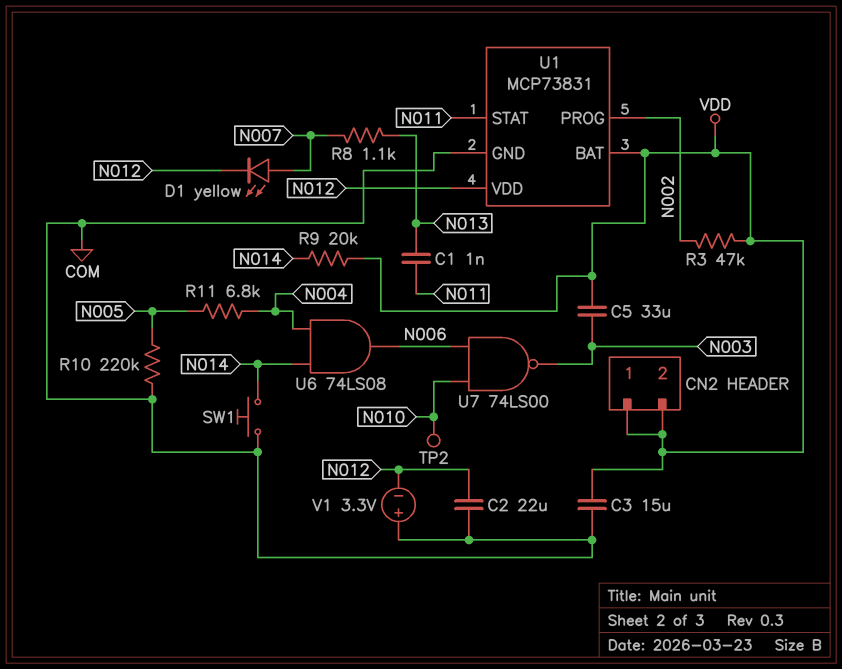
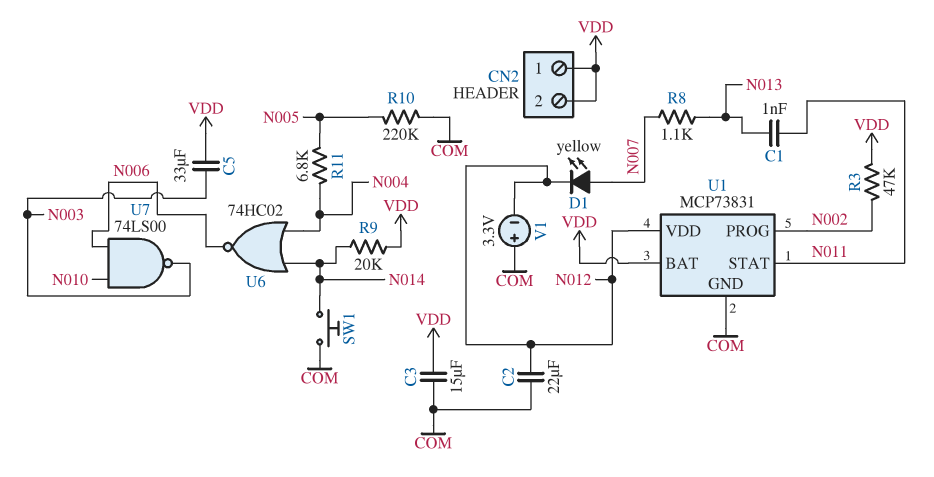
TP2: test point (N010) -> none
U6: AND 74LS08 (in N004, in N014, out N006) -> NOR 74HC02 (in N004, in N014, out N006)

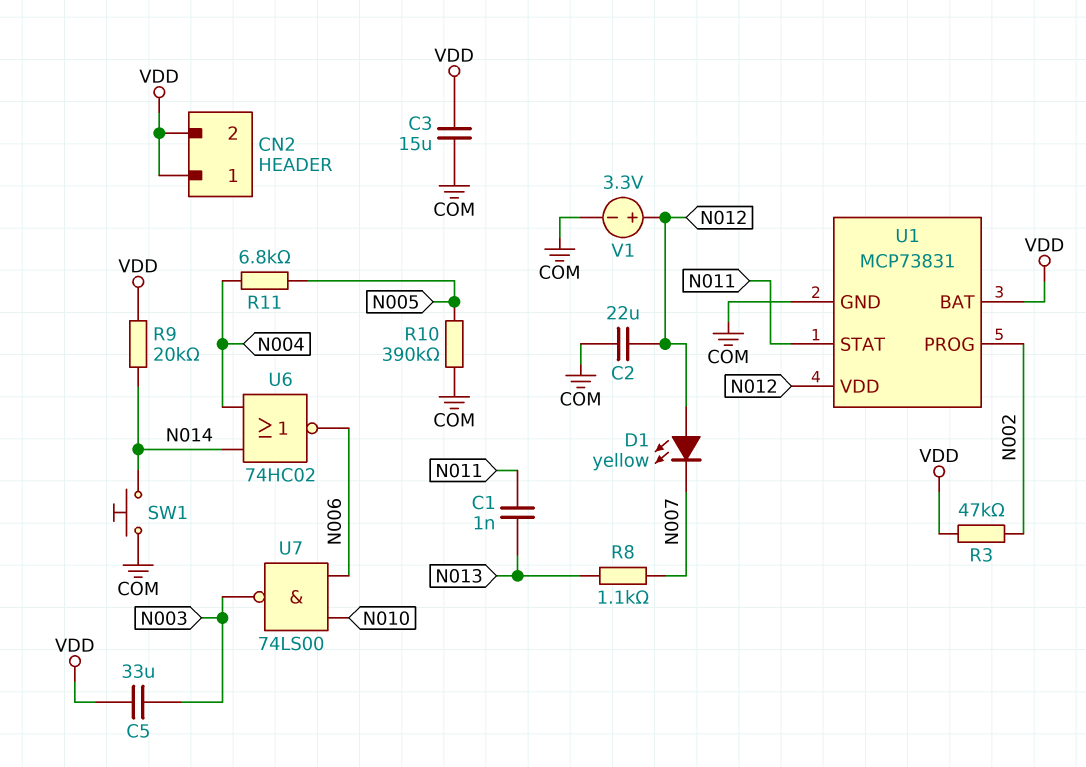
D1: LED yellow (A N007, K N012) -> LED yellow (A N012, K N007)
R10: 220k (COM, N005) -> 390k (COM, N005)
V1: 3.3V (plus COM, minus N012) -> 3.3V (plus N012, minus COM)

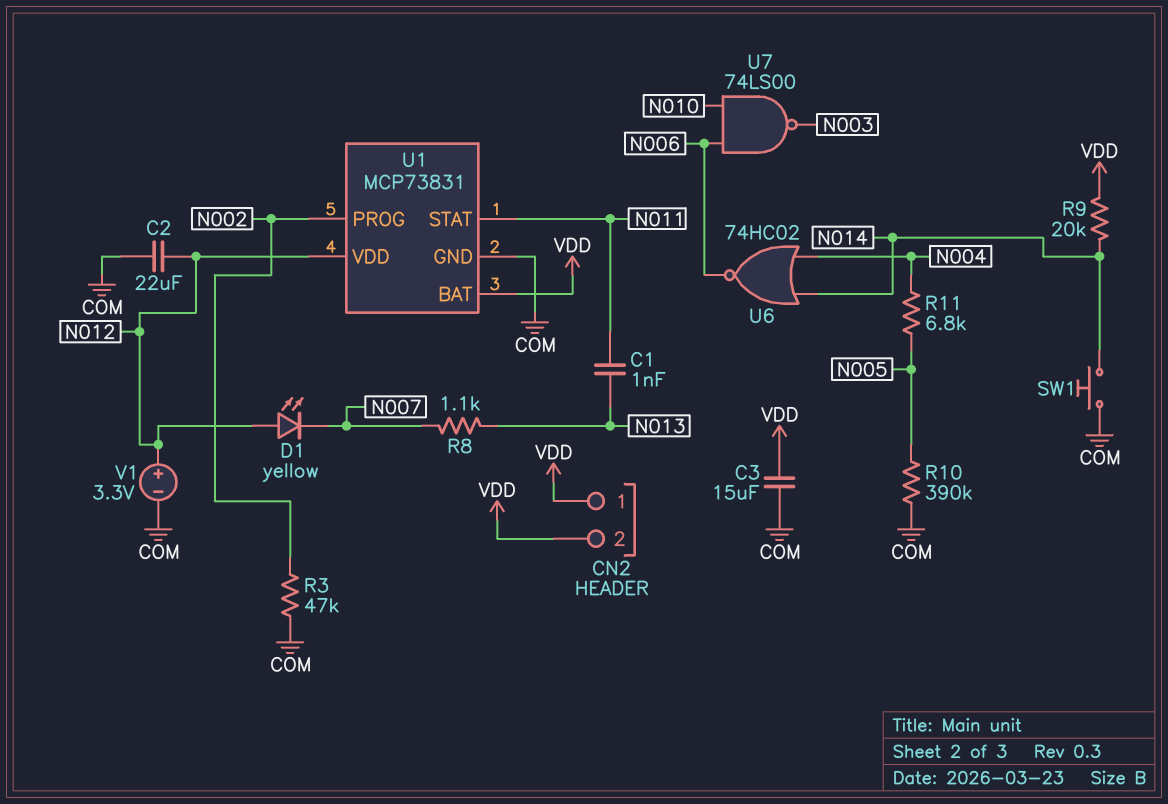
C5: 33uF (N003, VDD) -> none
R3: 47k (N002, VDD) -> 47k (COM, N002)

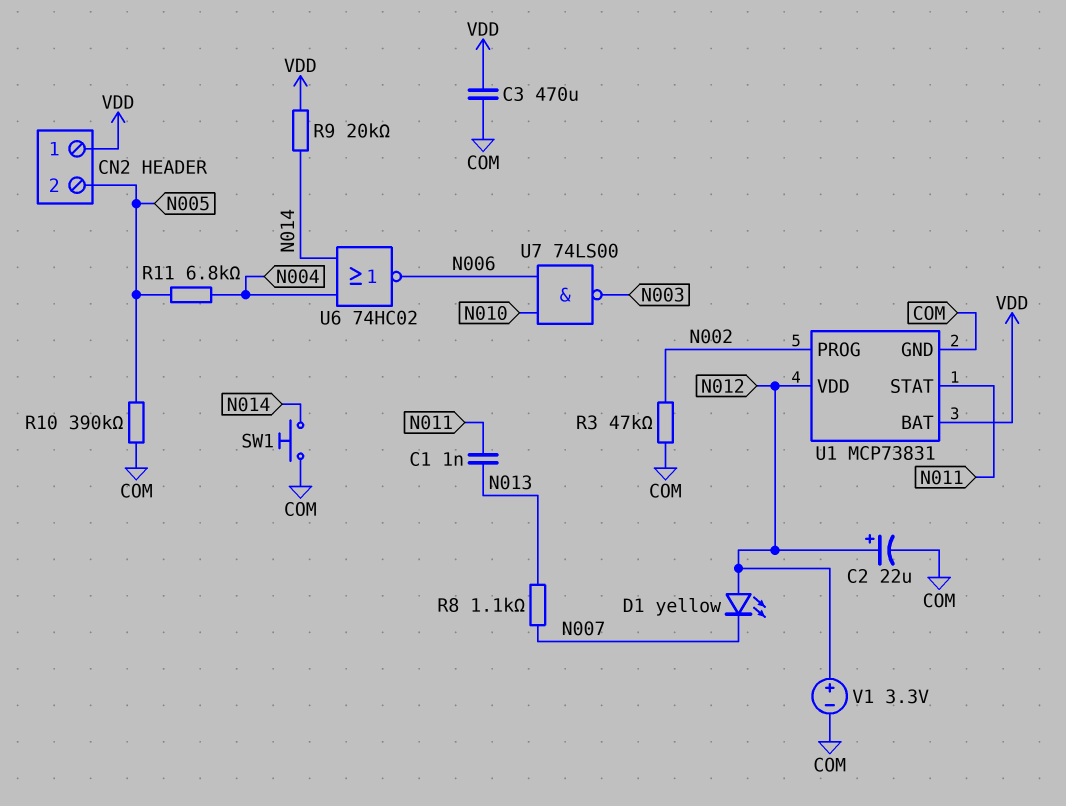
C2: 22uF (COM, N012) -> 22uF (plus N012, minus COM)
C3: 15uF (COM, VDD) -> 470uF (COM, VDD)
CN2 pin 2: VDD -> N005

